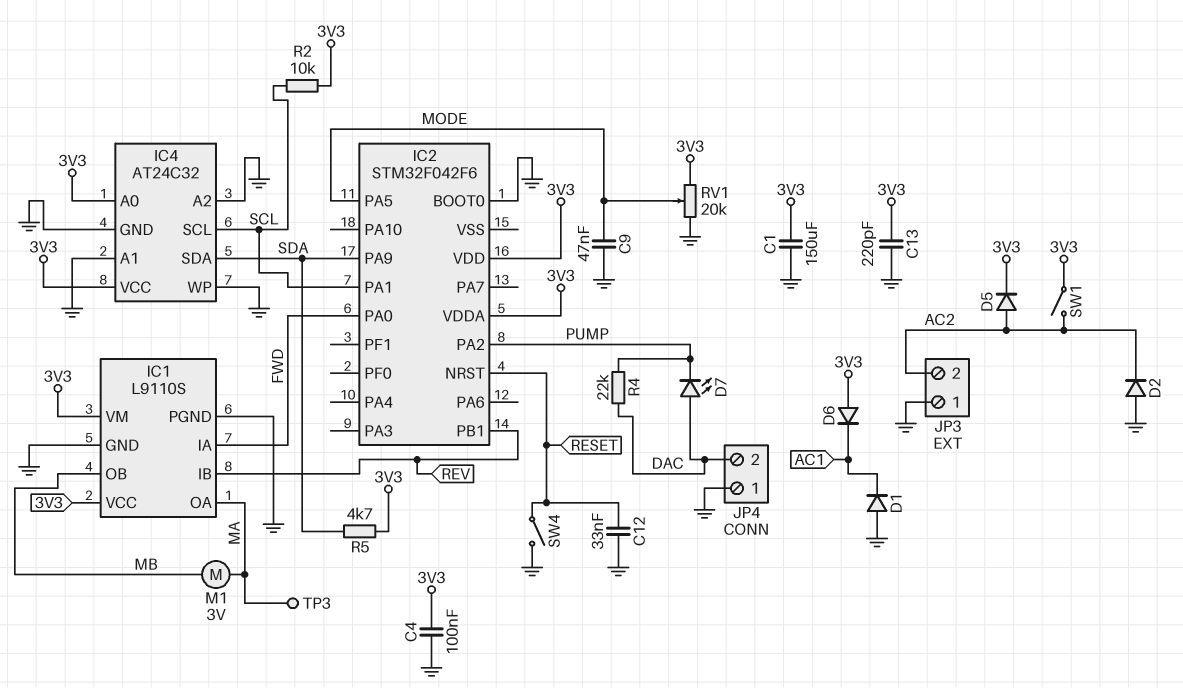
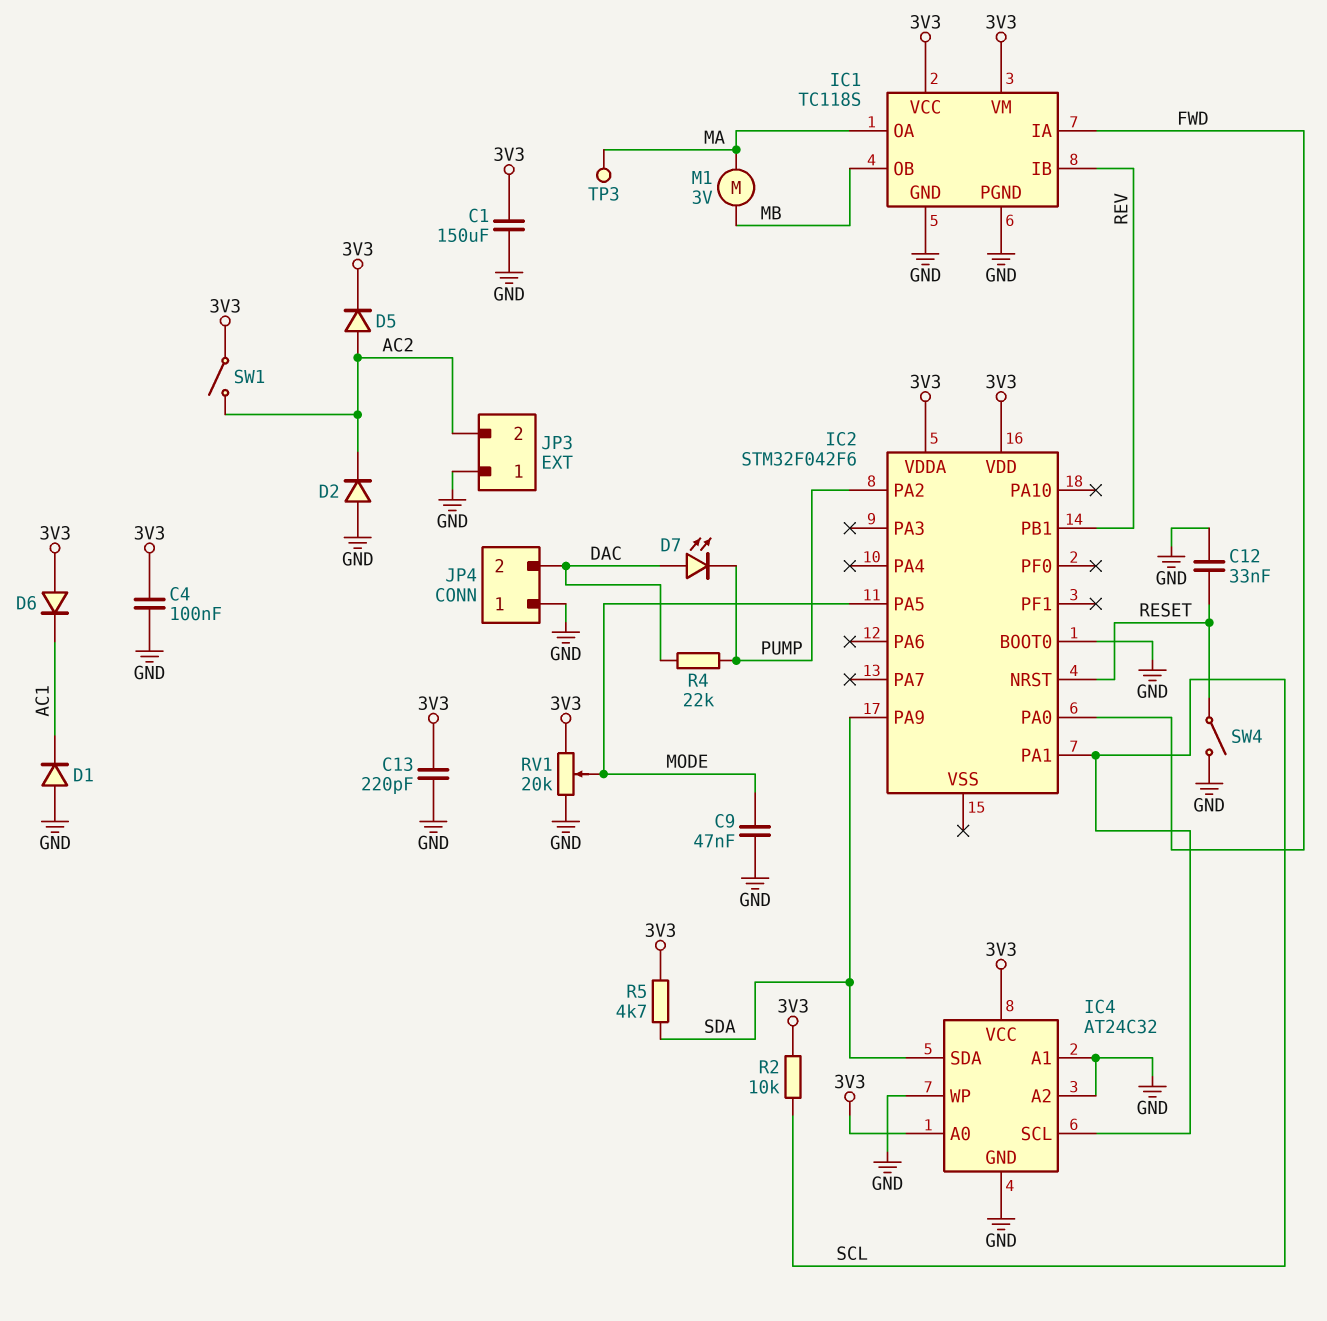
IC1: L9110S -> TC118S

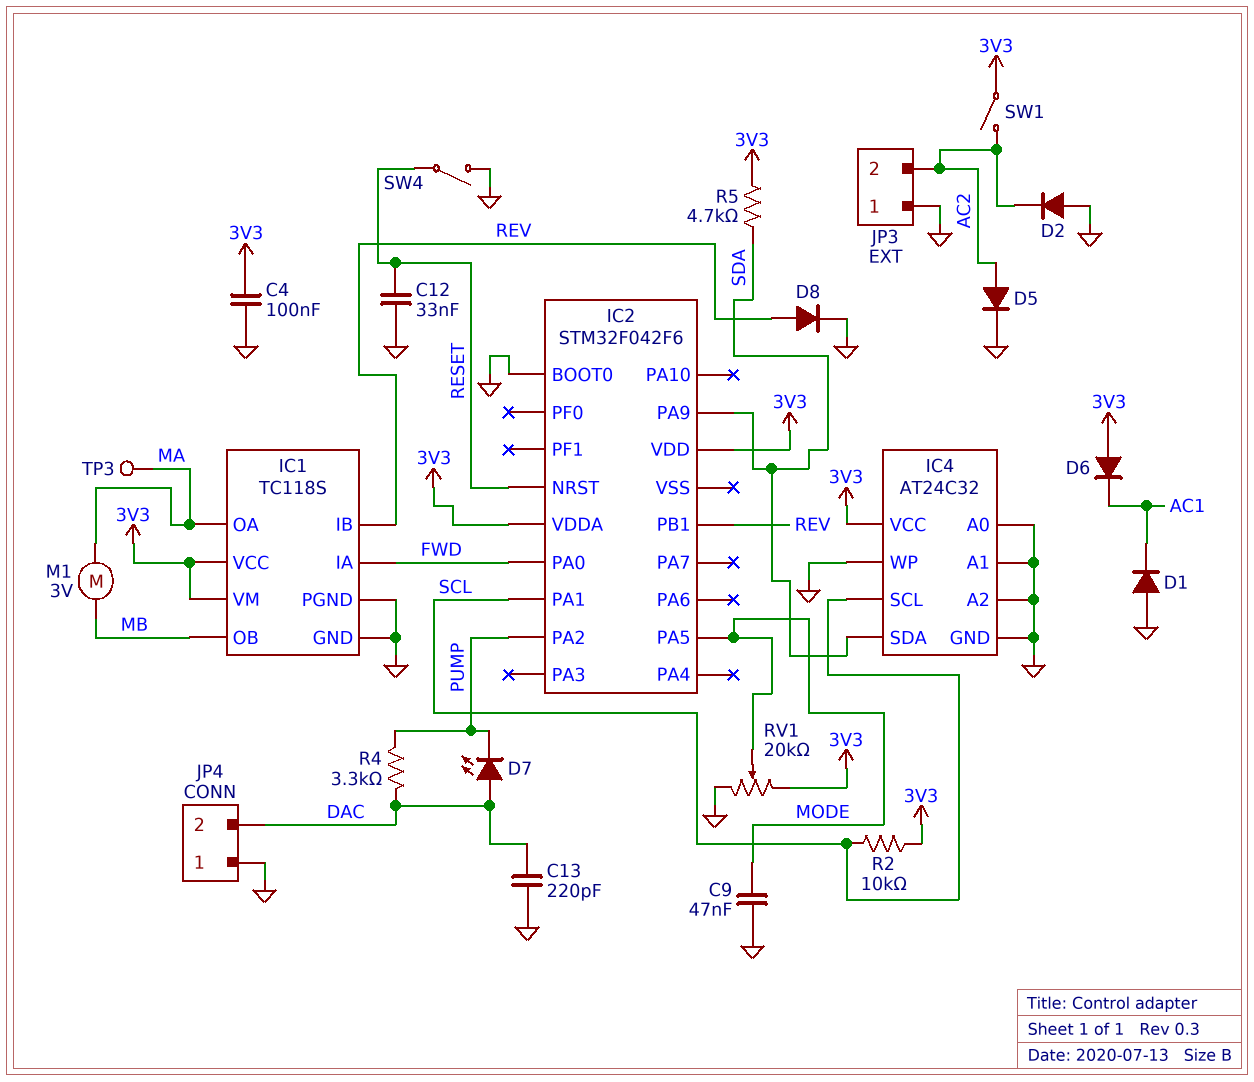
C1: 150uF (3V3, GND) -> none
C13: 220pF (3V3, GND) -> 220pF (DAC, GND)
D5: diode (A AC2, K 3V3) -> diode (A AC2, K GND)
D8: none -> diode (A REV, K GND)
IC4 pin A0: 3V3 -> GND
R4: 22k (DAC, PUMP) -> 3.3k (DAC, PUMP)

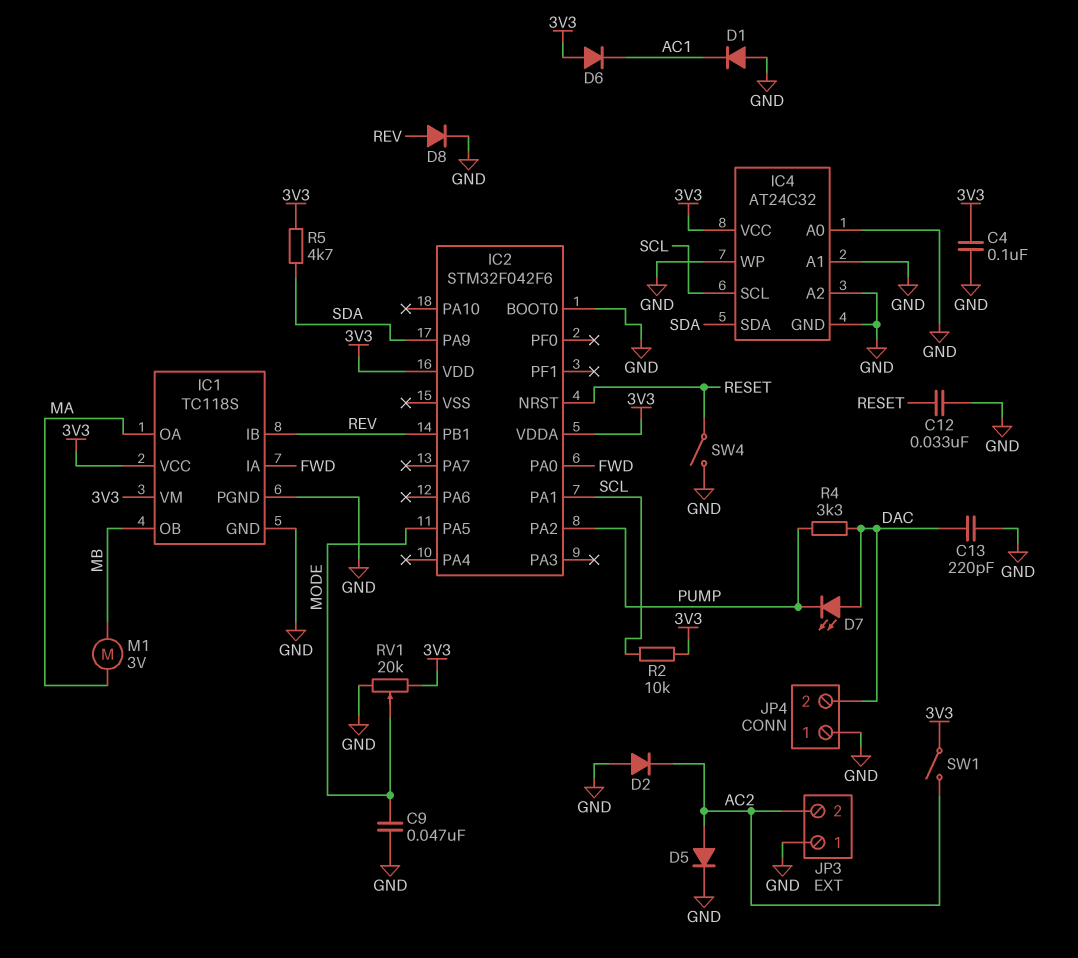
TP3: test point (MA) -> none

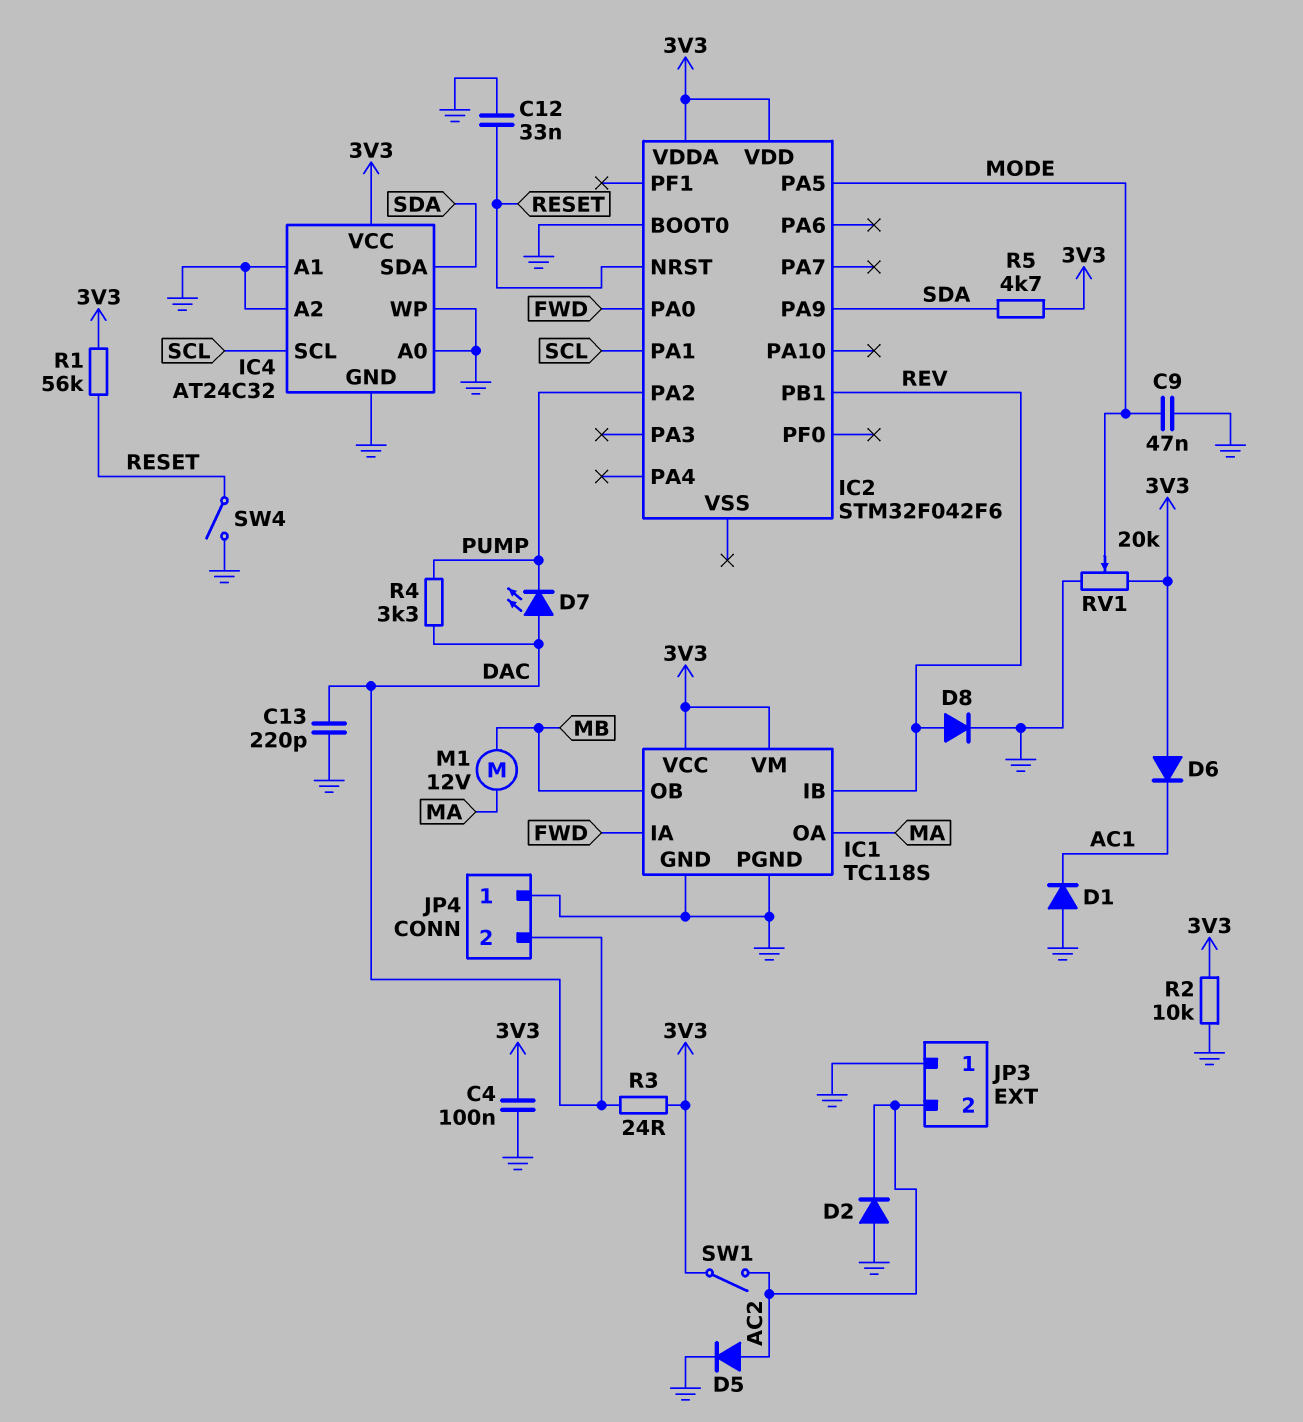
M1: motor 3V (MA, MB) -> motor 12V (MA, MB)
R1: none -> 56k (3V3, RESET)
R2: 10k (3V3, SCL) -> 10k (3V3, GND)
R3: none -> 24 (3V3, DAC)

